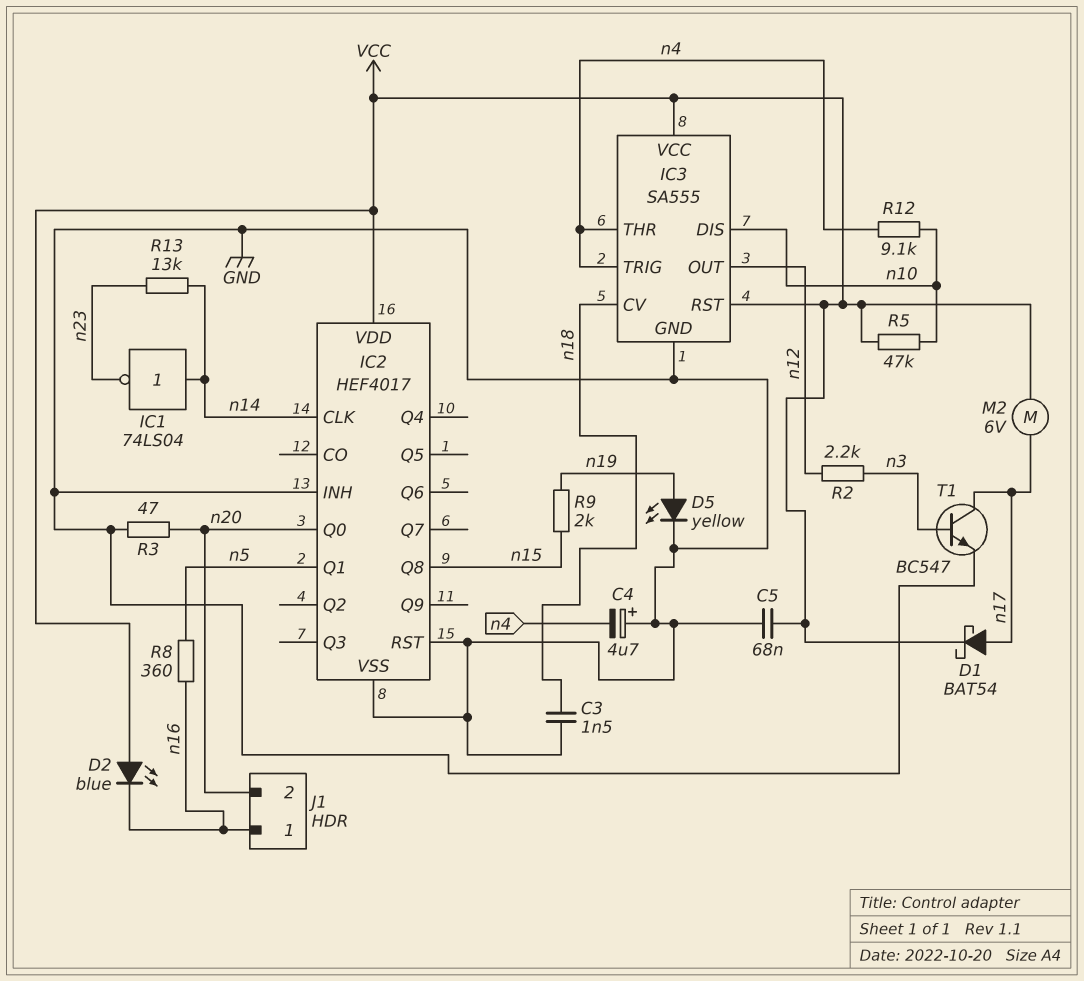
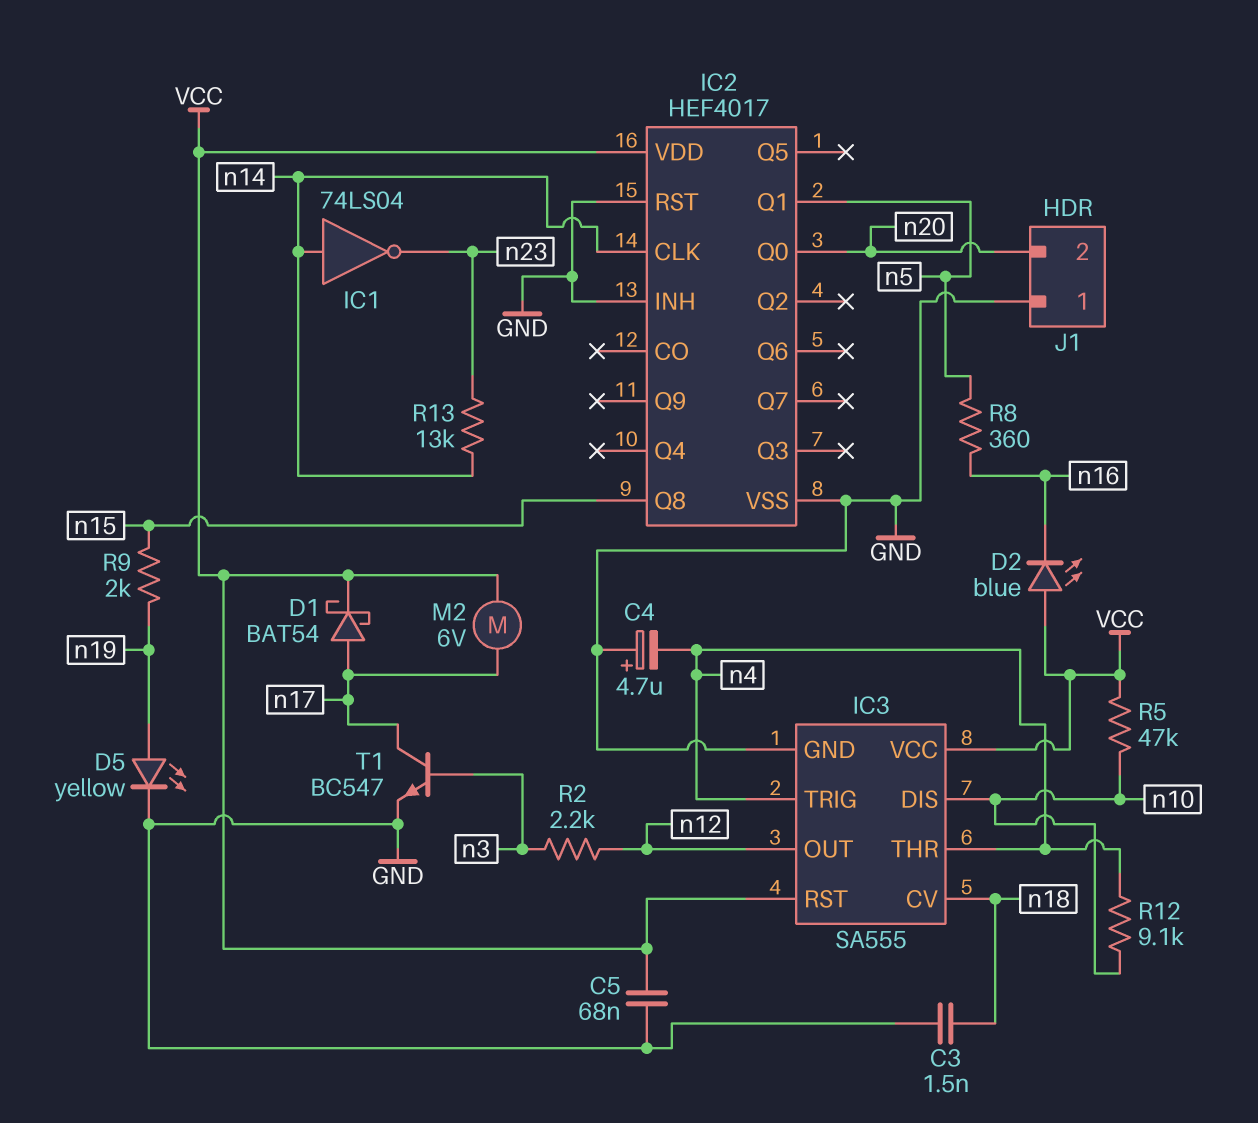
J1 pin 1: n16 -> GND
R3: 47 (GND, n20) -> none

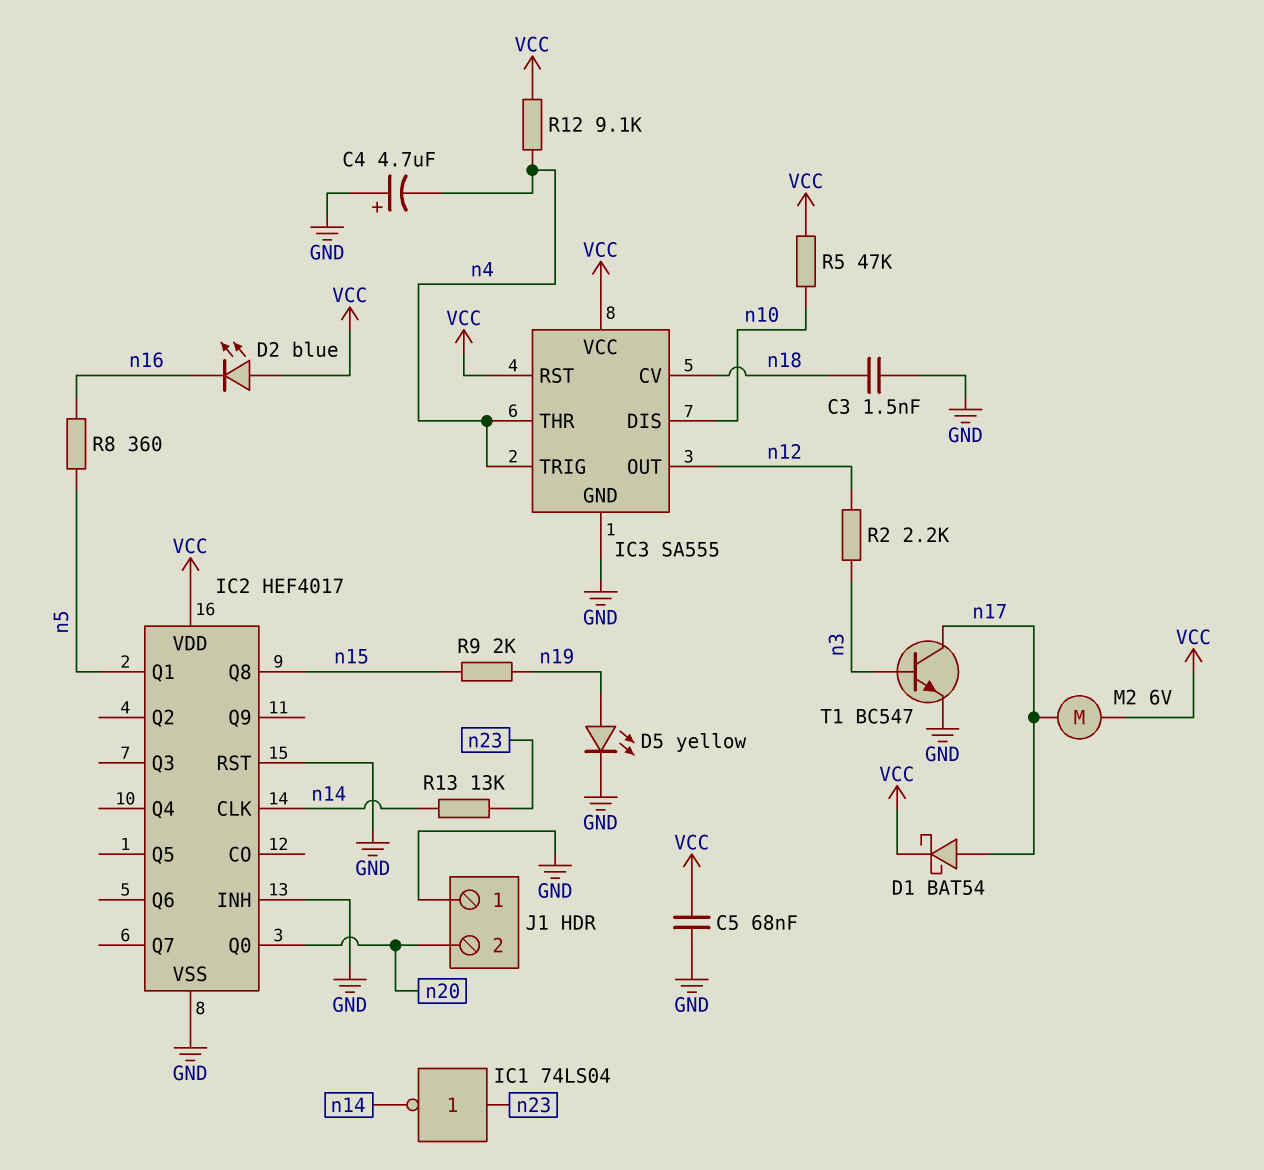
IC1: NOT 74LS04 (in n14, out n23) -> NOT 74LS04 (in n23, out n14)
R12: 9.1k (n4, n10) -> 9.1k (VCC, n4)

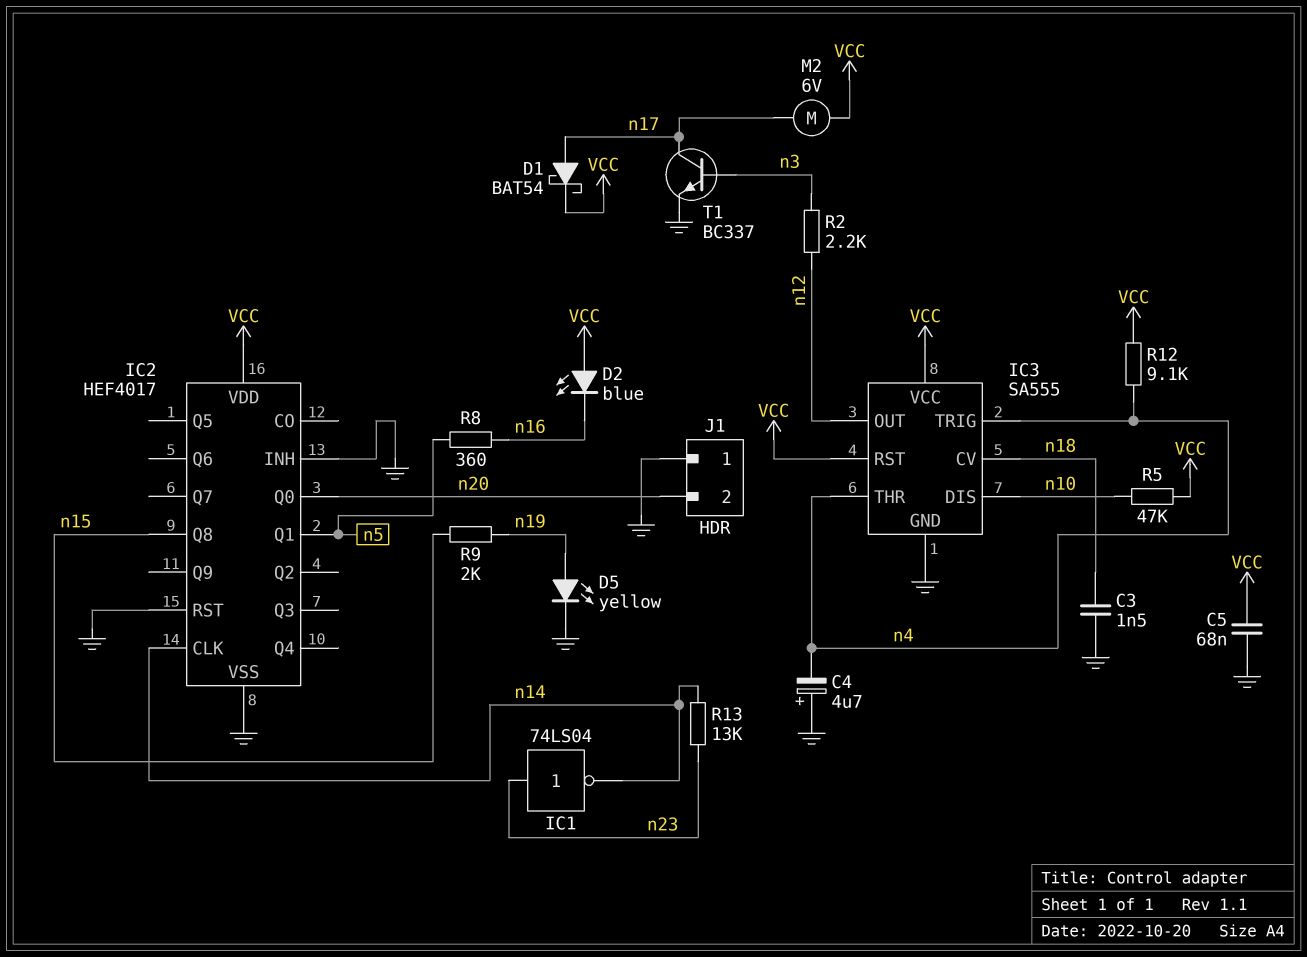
T1: NPN BC547 (B n3, C n17, E GND) -> NPN BC337 (B n3, C n17, E GND)

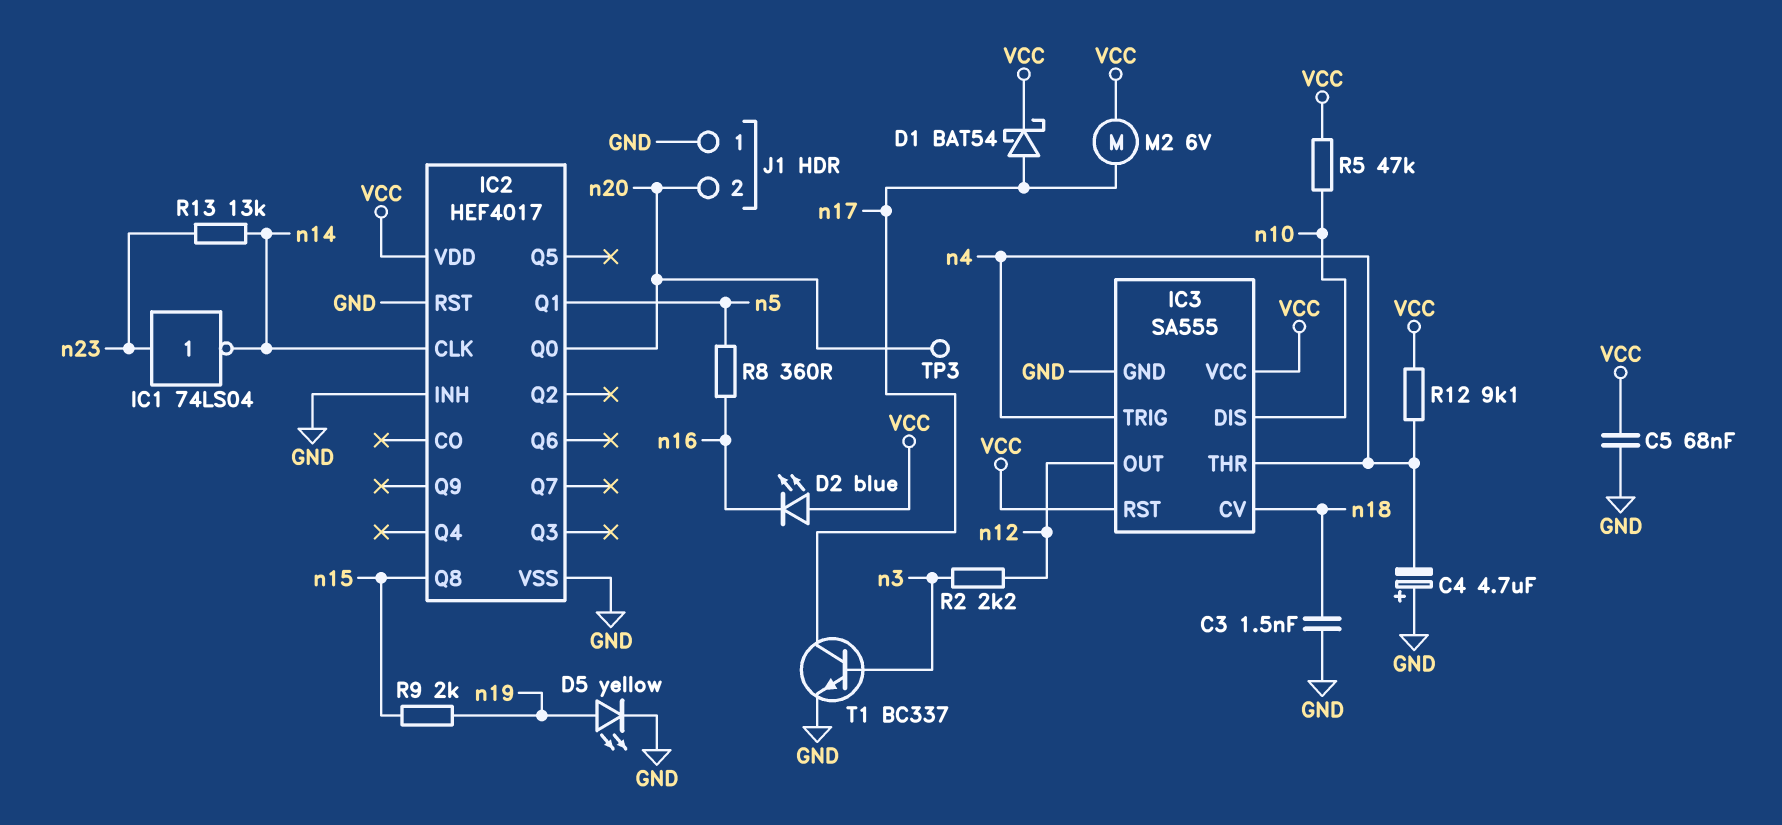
TP3: none -> test point (n20)

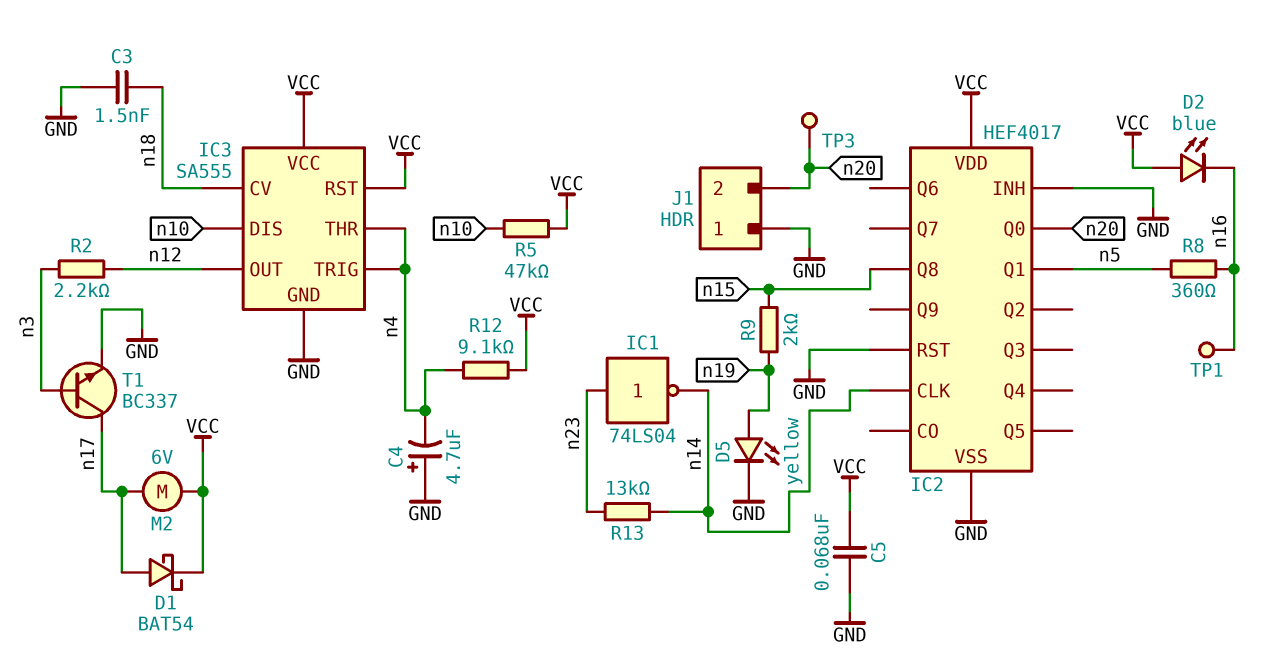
TP1: none -> test point (n16)

